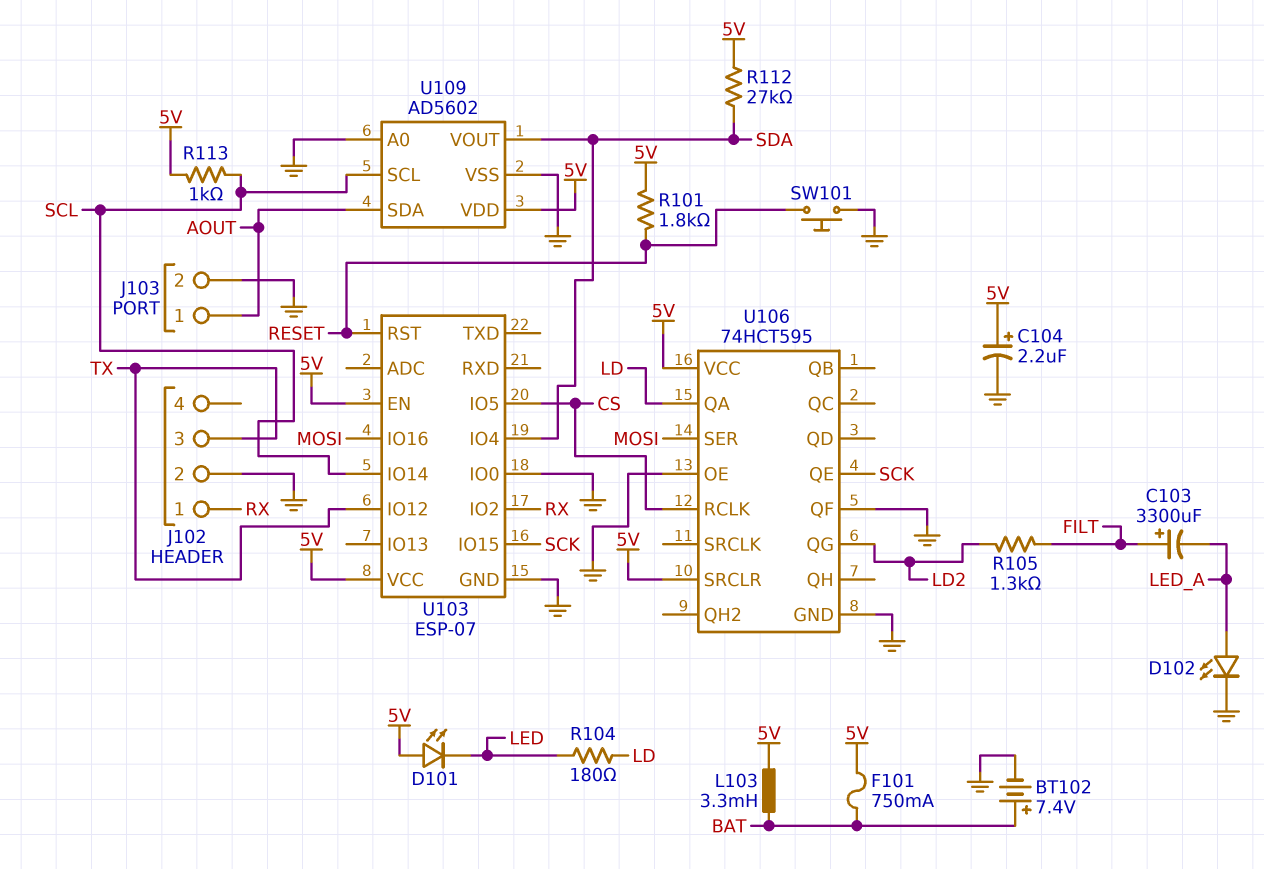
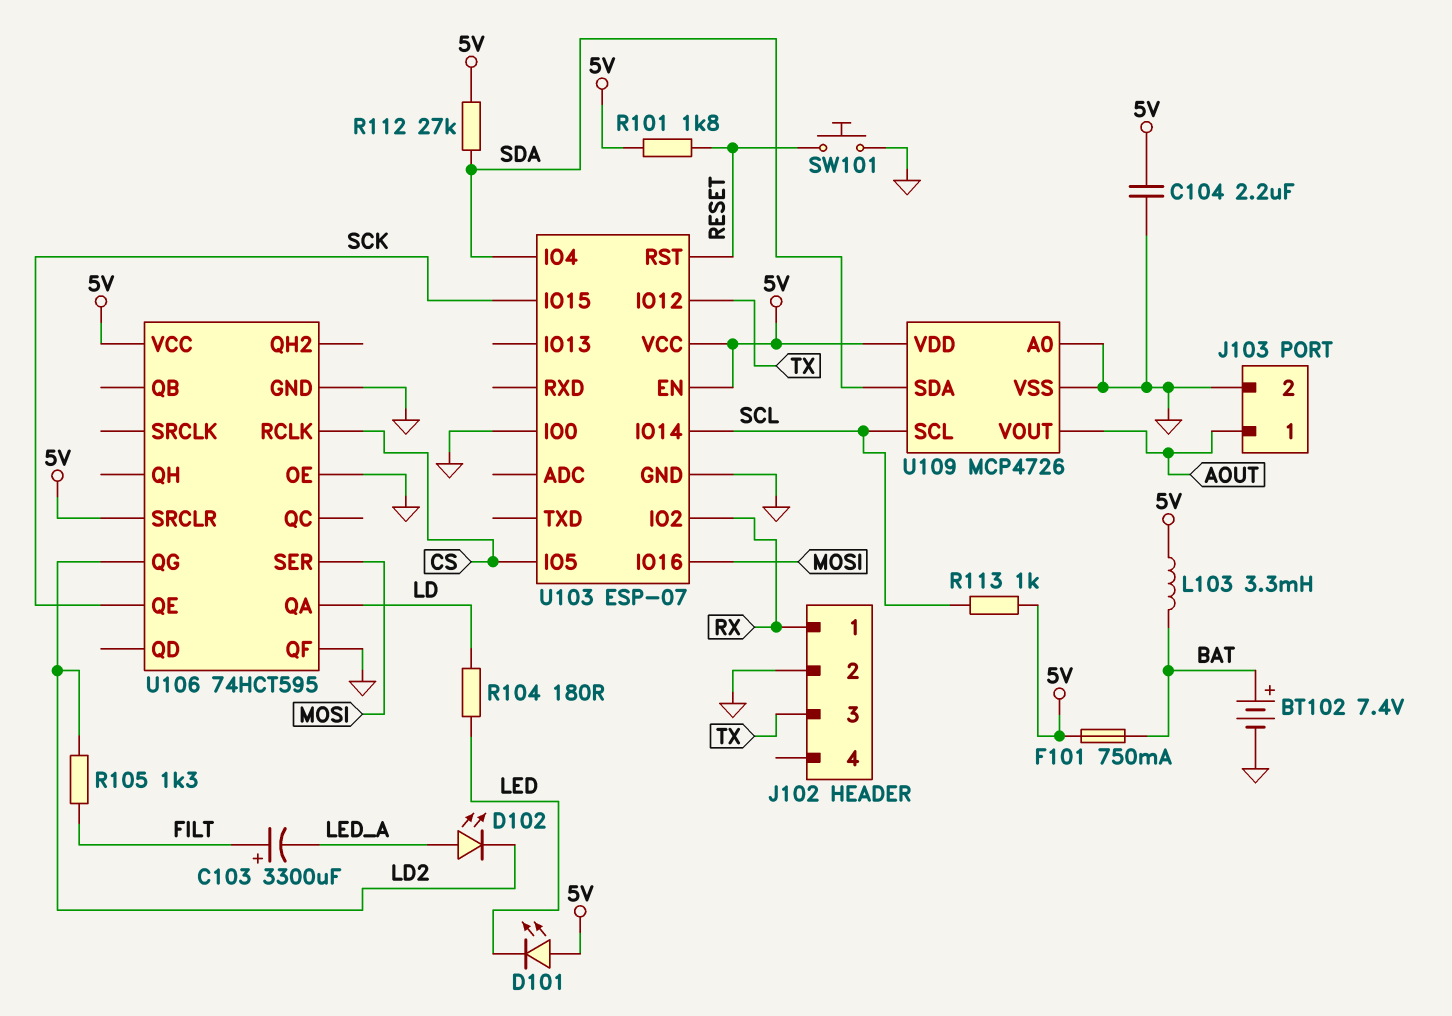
C104: 2.2uF (plus 5V, minus GND) -> 2.2uF (5V, GND)
D102: LED (A LED_A, K GND) -> LED (A LED_A, K LD2)
U109: AD5602 -> MCP4726
U109 pin SDA: AOUT -> SDA
U109 pin VOUT: SDA -> AOUT

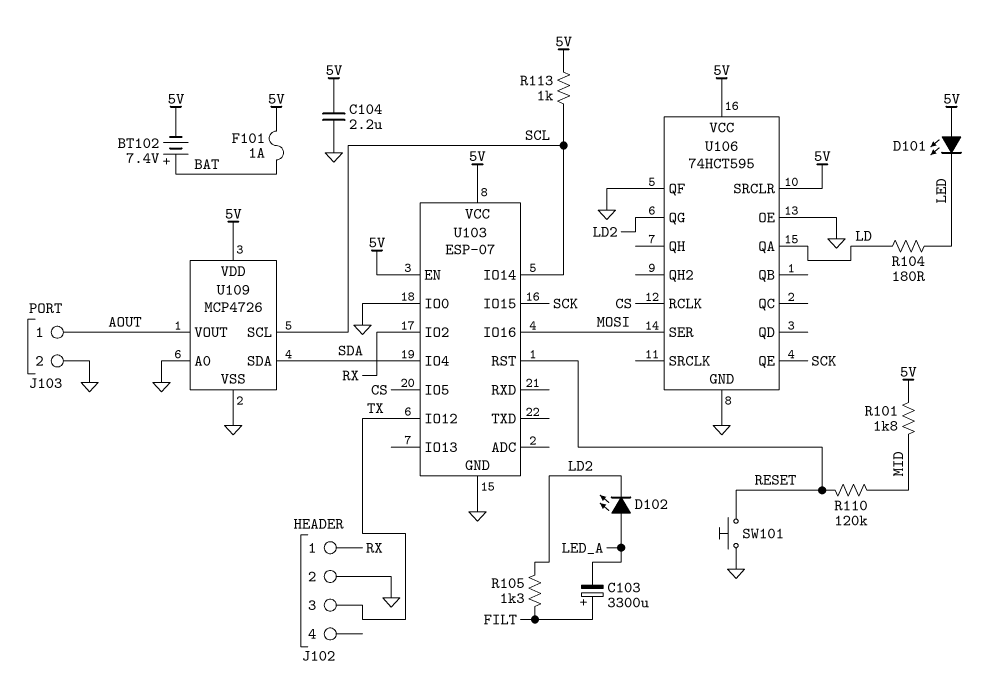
BT102: 7.4V (plus BAT, minus GND) -> 7.4V (plus BAT, minus 5V)
F101: 750mA (5V, BAT) -> 1A (5V, BAT)
L103: 3.3mH (5V, BAT) -> none
R101: 1.8k (5V, RESET) -> 1.8k (5V, MID)
R110: none -> 120k (MID, RESET)
R112: 27k (5V, SDA) -> none

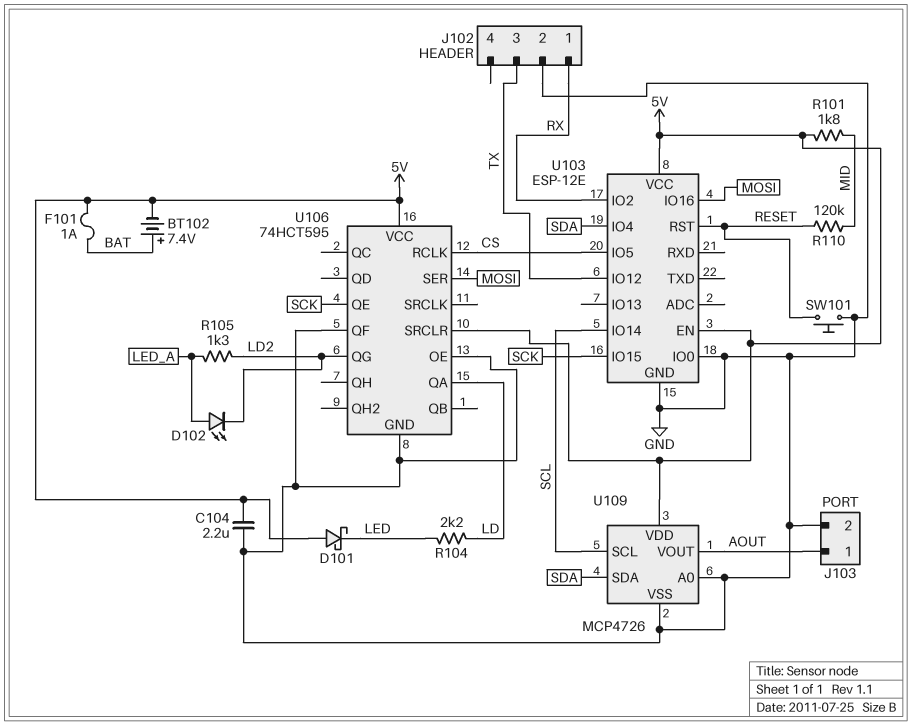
C103: 3300uF (plus FILT, minus LED_A) -> none
D101: LED (A 5V, K LED) -> schottky (A 5V, K LED)
R104: 180 (LD, LED) -> 2.2k (LD, LED)
R105: 1.3k (FILT, LD2) -> 1.3k (LD2, LED_A)
R113: 1k (5V, SCL) -> none
U103: ESP-07 -> ESP-12E

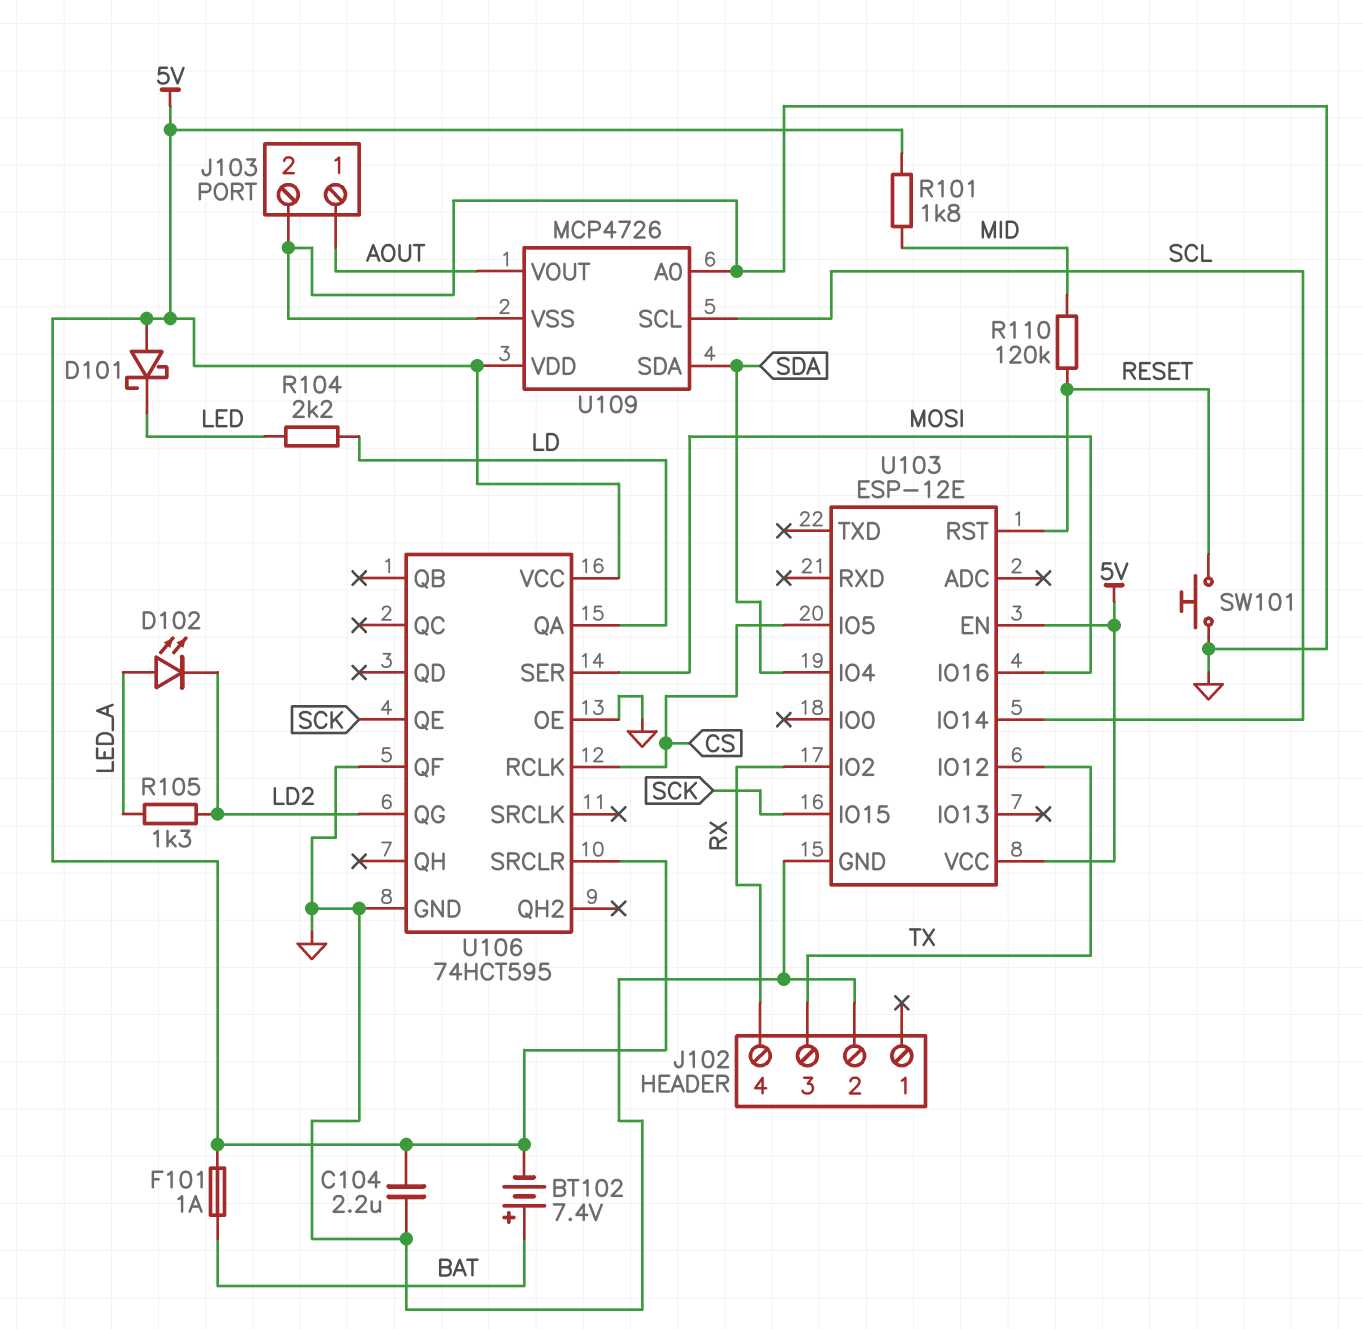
J102 pin 1: RX -> none
J102 pin 4: none -> RX
U103 pin IO0: GND -> none

